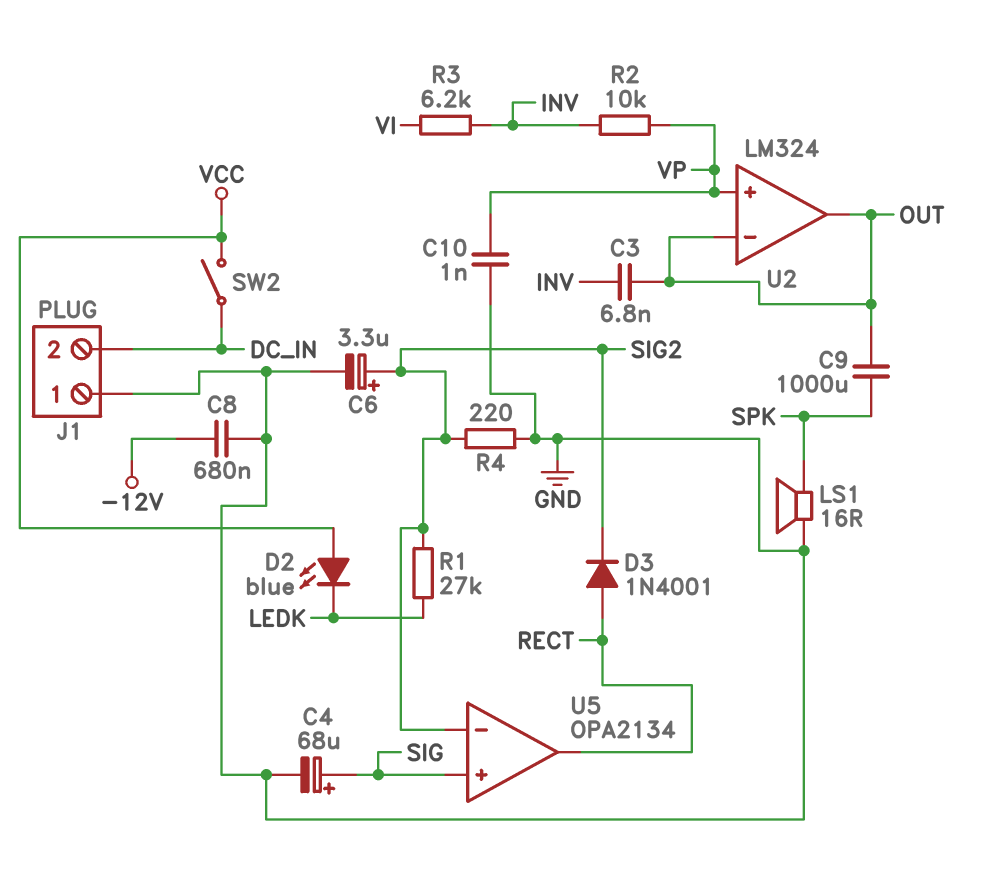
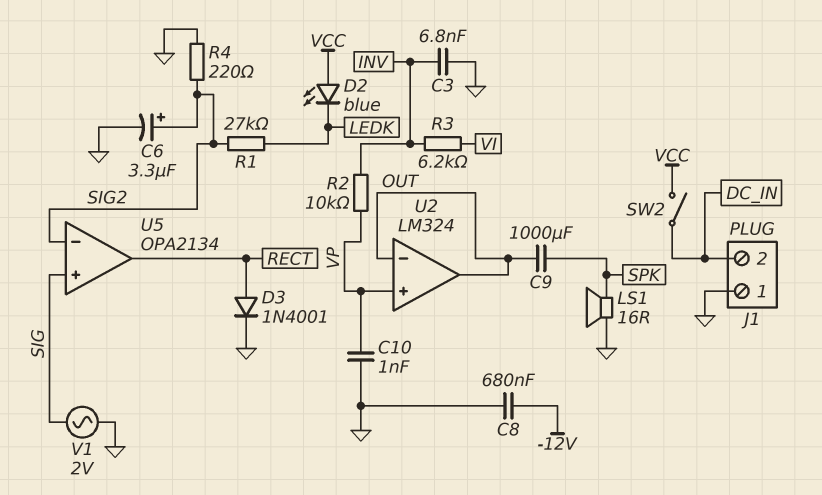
C3: 6.8nF (INV, OUT) -> 6.8nF (GND, INV)
C4: 68uF (plus SIG, minus GND) -> none
D3: diode 1N4001 (A RECT, K SIG2) -> diode 1N4001 (A RECT, K GND)
V1: none -> AC 2V (GND, SIG)

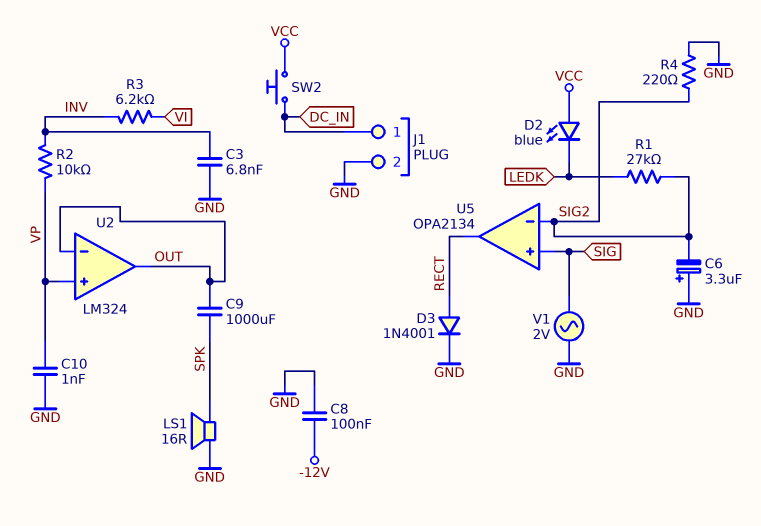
C6: 3.3uF (plus SIG2, minus GND) -> 3.3uF (plus GND, minus SIG2)
C8: 680nF (-12V, GND) -> 100nF (-12V, GND)
J1 pin 1: GND -> DC_IN
J1 pin 2: DC_IN -> GND
SW2: switch (DC_IN, VCC) -> button (DC_IN, VCC)

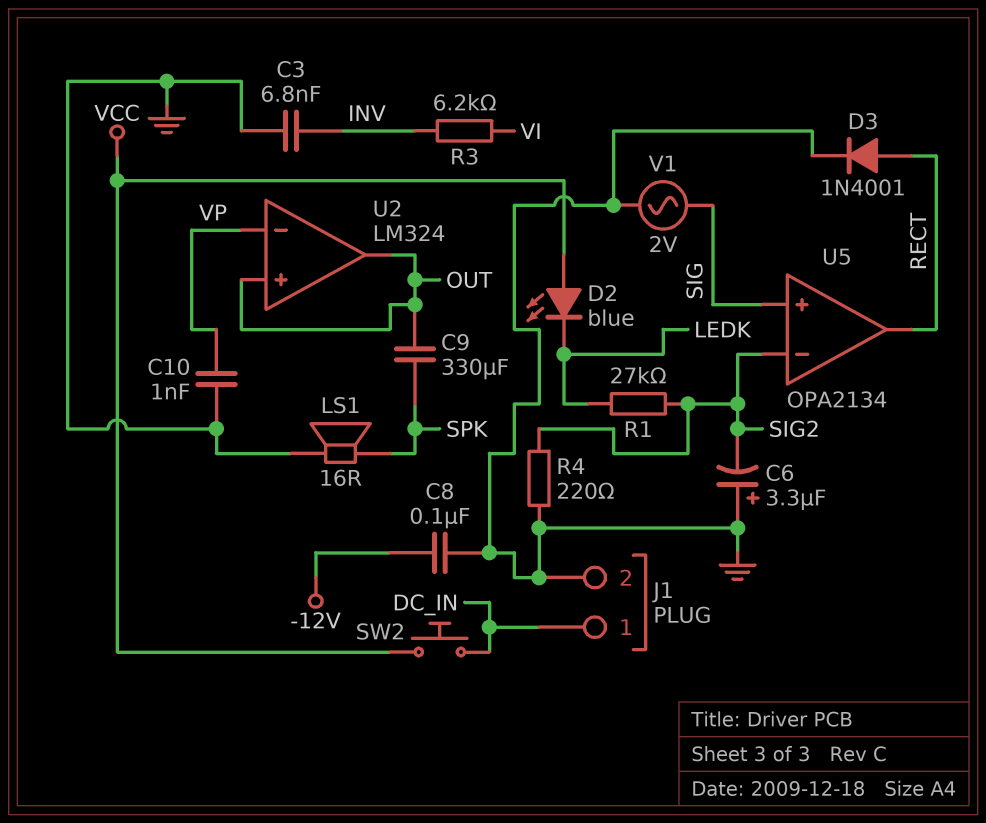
C9: 1000uF (OUT, SPK) -> 330uF (OUT, SPK)
R2: 10k (INV, VP) -> none
U2 pin in+: VP -> OUT
U2 pin in-: OUT -> VP

